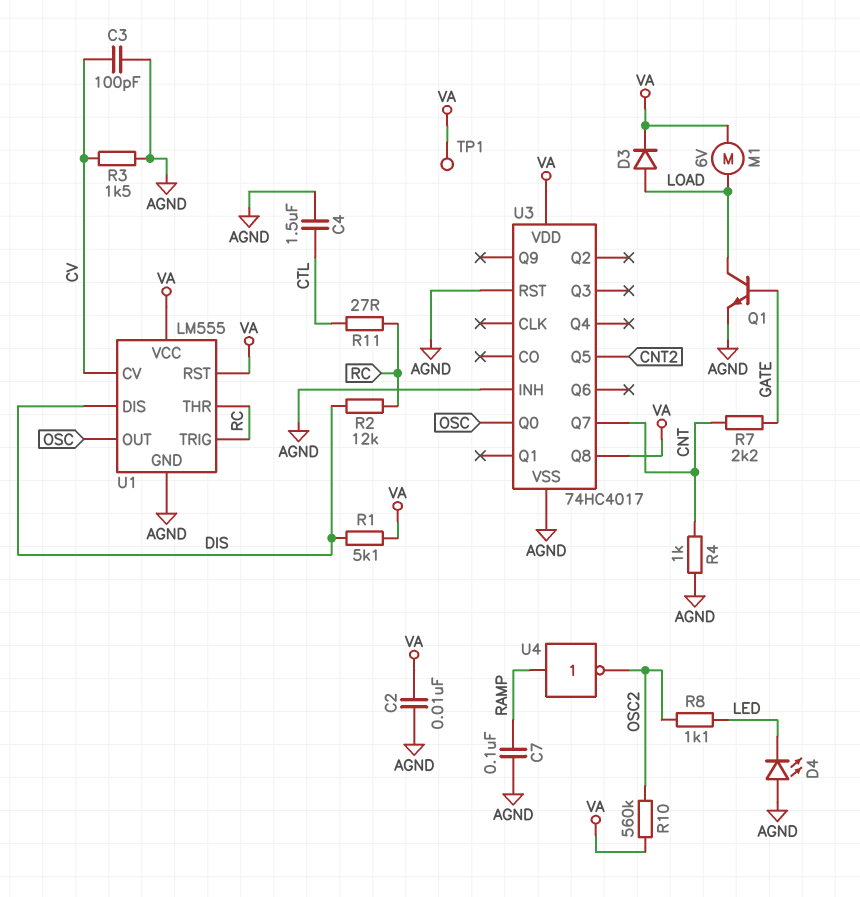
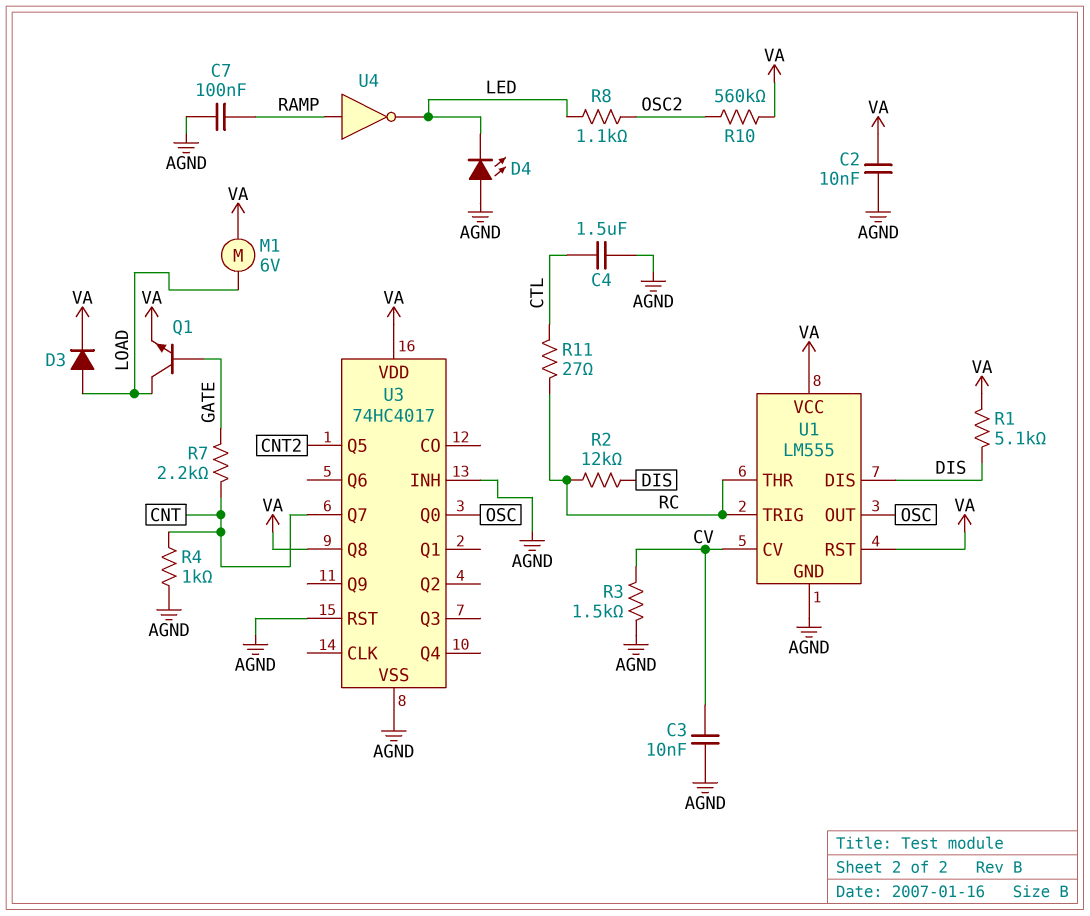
C3: 100pF (AGND, CV) -> 10nF (AGND, CV)
Q1: NPN (B GATE, C LOAD, E AGND) -> NPN (B GATE, C LOAD, E VA)
TP1: test point (VA) -> none
U4: NOT (in RAMP, out OSC2) -> NOT (in RAMP, out LED)

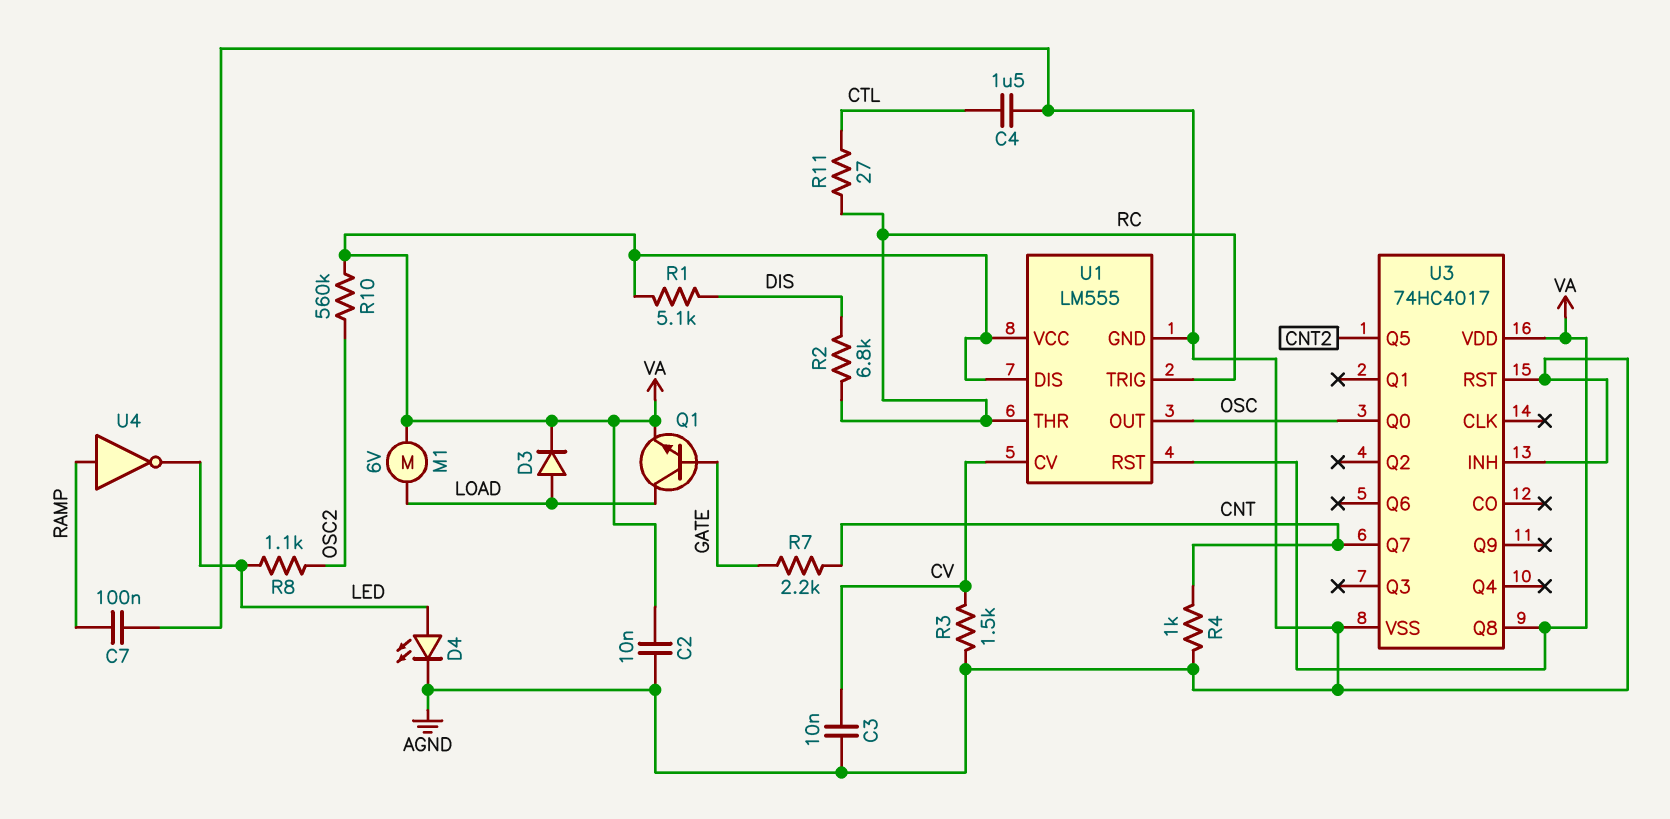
D4: LED (A AGND, K LED) -> LED (A LED, K AGND)
R2: 12k (DIS, RC) -> 6.8k (DIS, RC)
U1 pin DIS: DIS -> VA

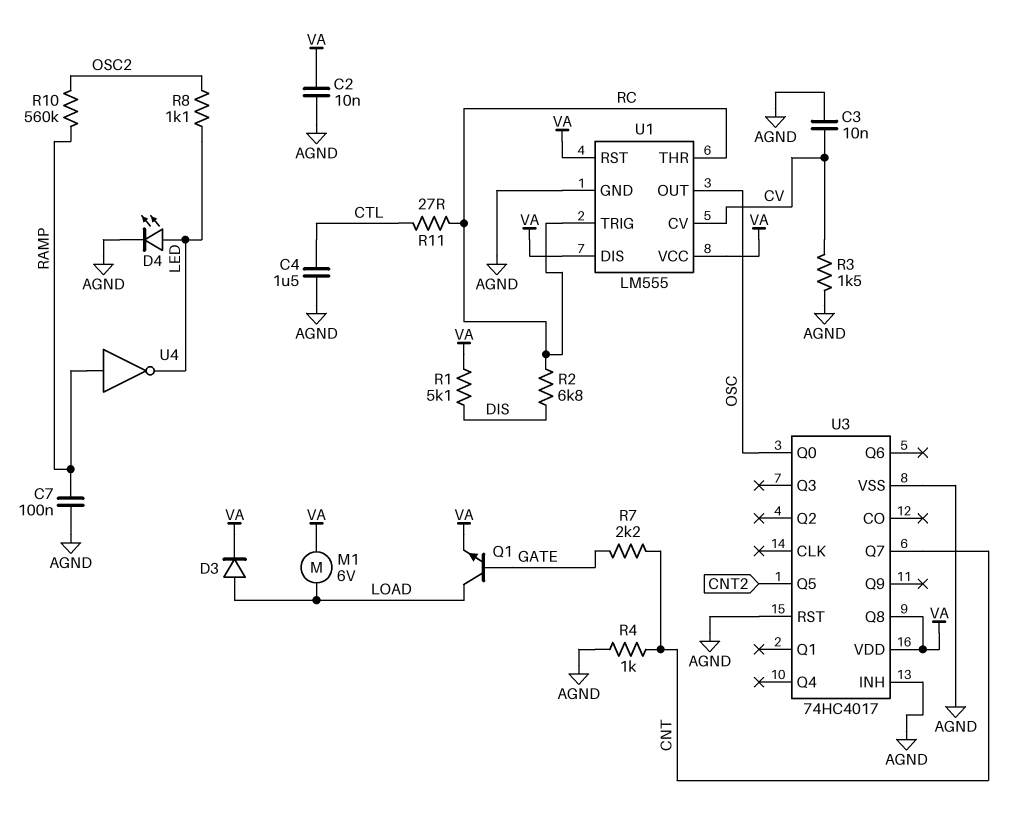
R10: 560k (OSC2, VA) -> 560k (OSC2, RAMP)

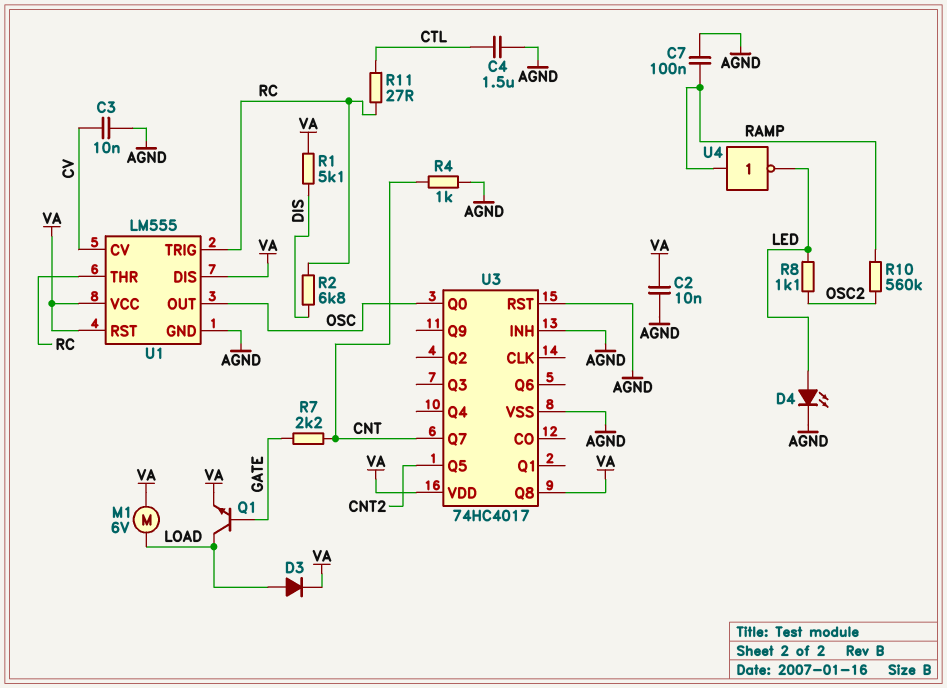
R3: 1.5k (AGND, CV) -> none

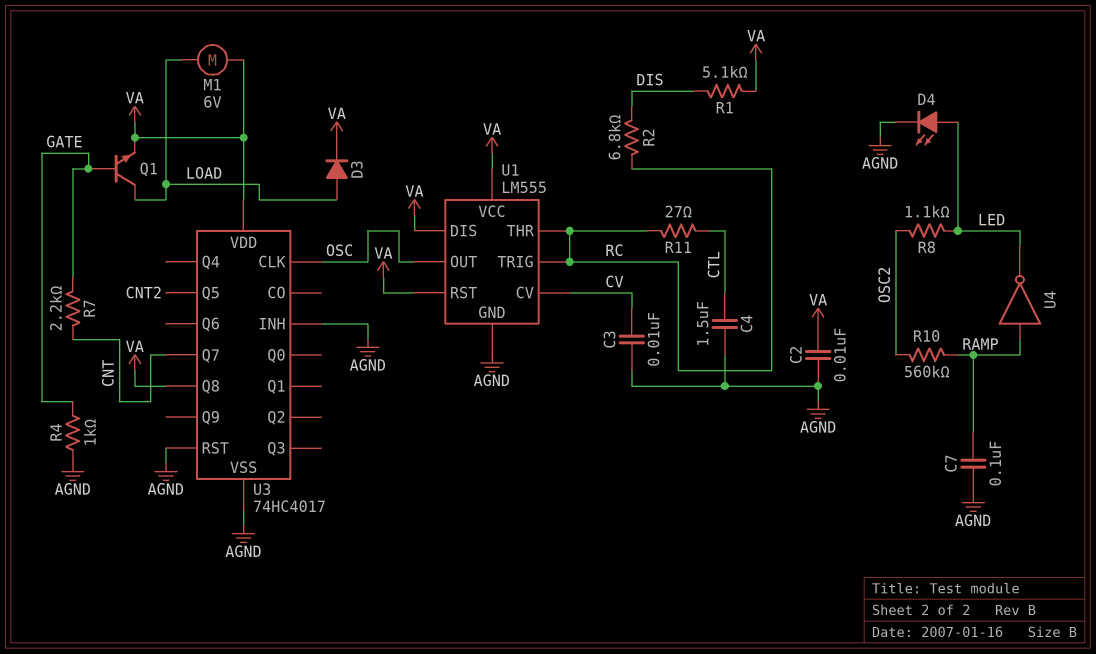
R4: 1k (AGND, CNT) -> 1k (AGND, GATE)
U3 pin CLK: none -> OSC
U3 pin Q0: OSC -> none

